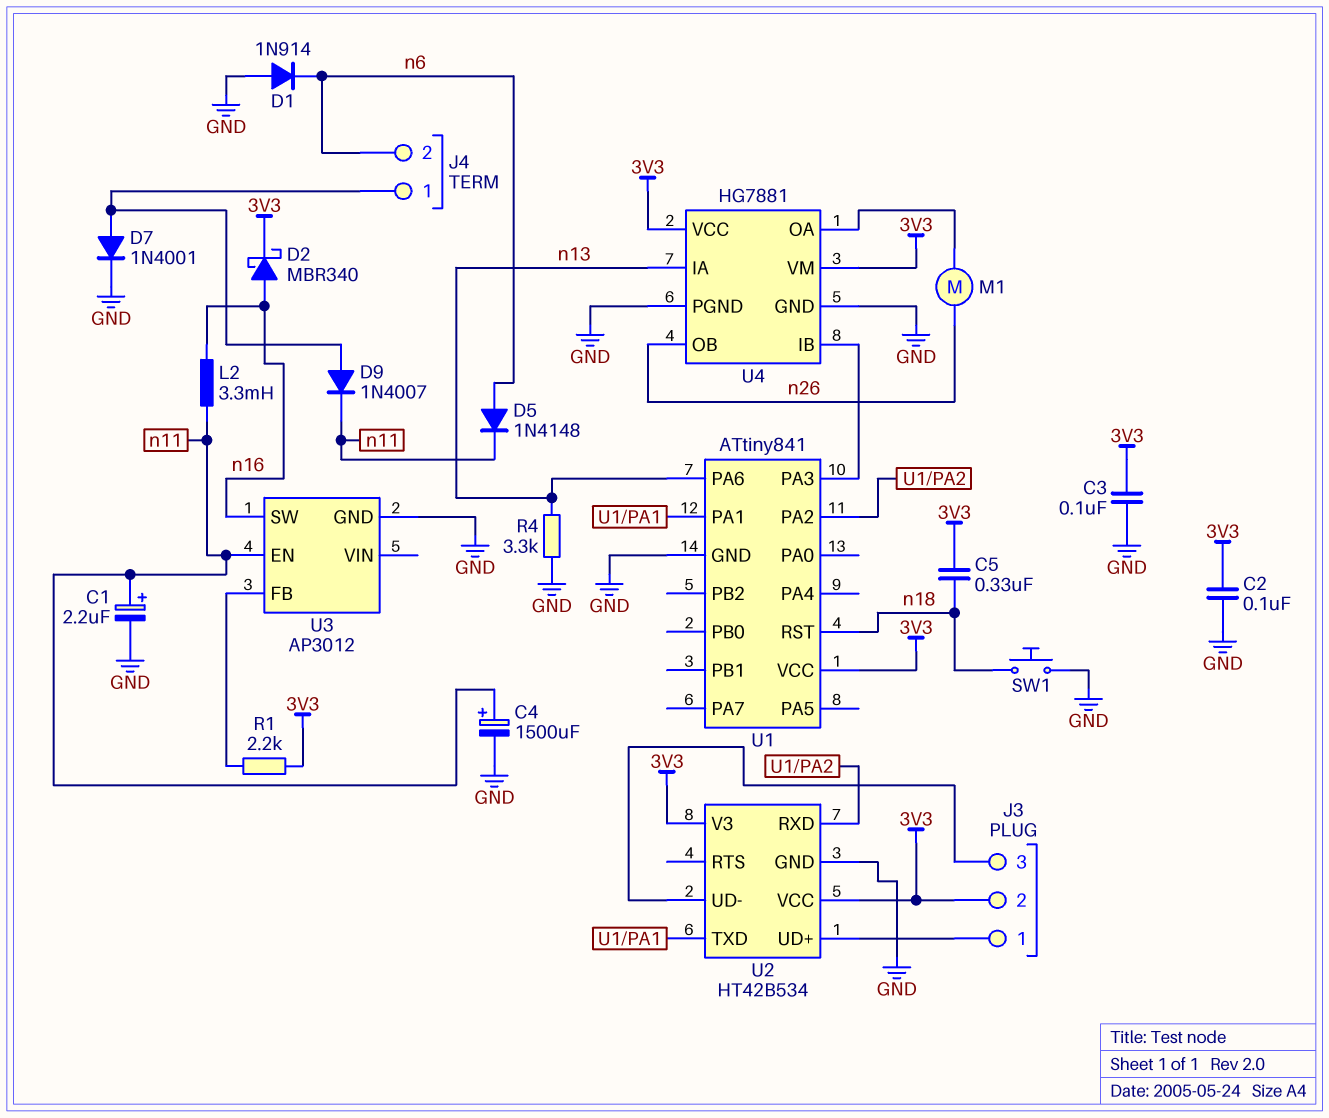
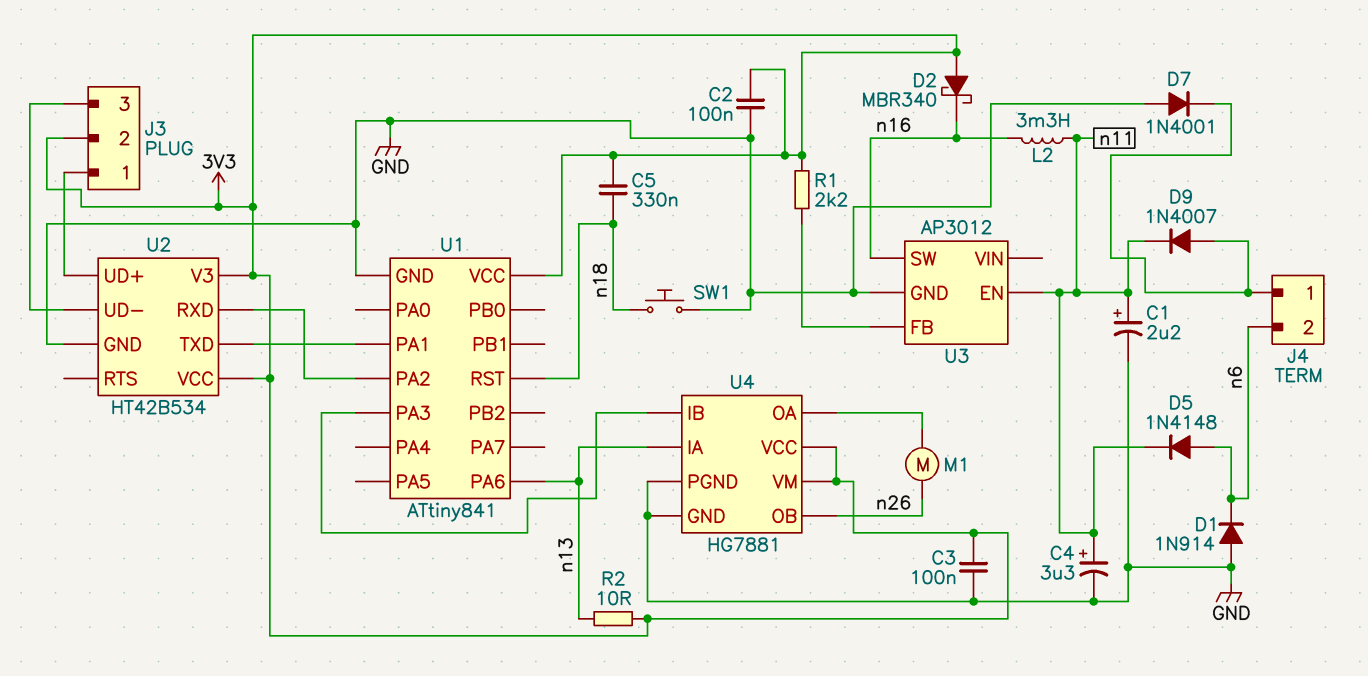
C4: 1500uF (plus n11, minus GND) -> 3.3uF (plus n11, minus GND)
D2: schottky MBR340 (A n16, K 3V3) -> schottky MBR340 (A 3V3, K n16)
D7: diode 1N4001 (A J4/1, K GND) -> diode 1N4001 (A GND, K J4/1)
R2: none -> 10 (3V3, n13)
R4: 3.3k (GND, n13) -> none

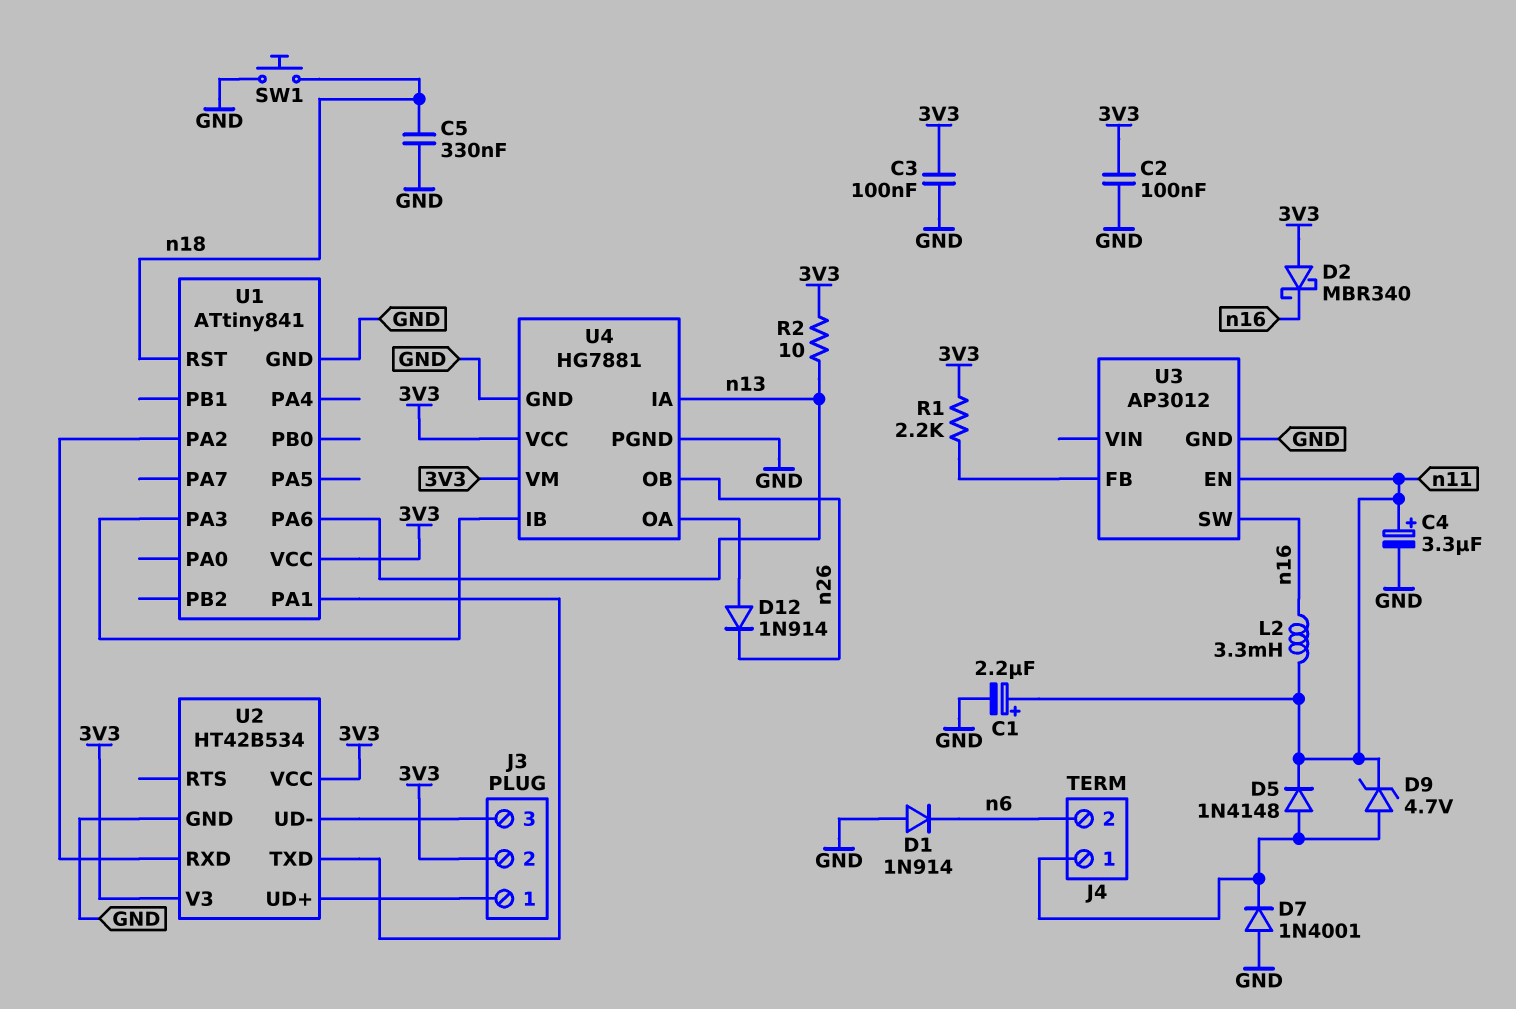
C5: 330nF (3V3, n18) -> 330nF (GND, n18)
D5: diode 1N4148 (A n6, K n11) -> diode 1N4148 (A J4/1, K n11)
D9: diode 1N4007 (A J4/1, K n11) -> zener 4.7V (A J4/1, K n11)
D12: none -> diode 1N914 (A U4/OA, K n26)
M1: motor (U4/OA, n26) -> none

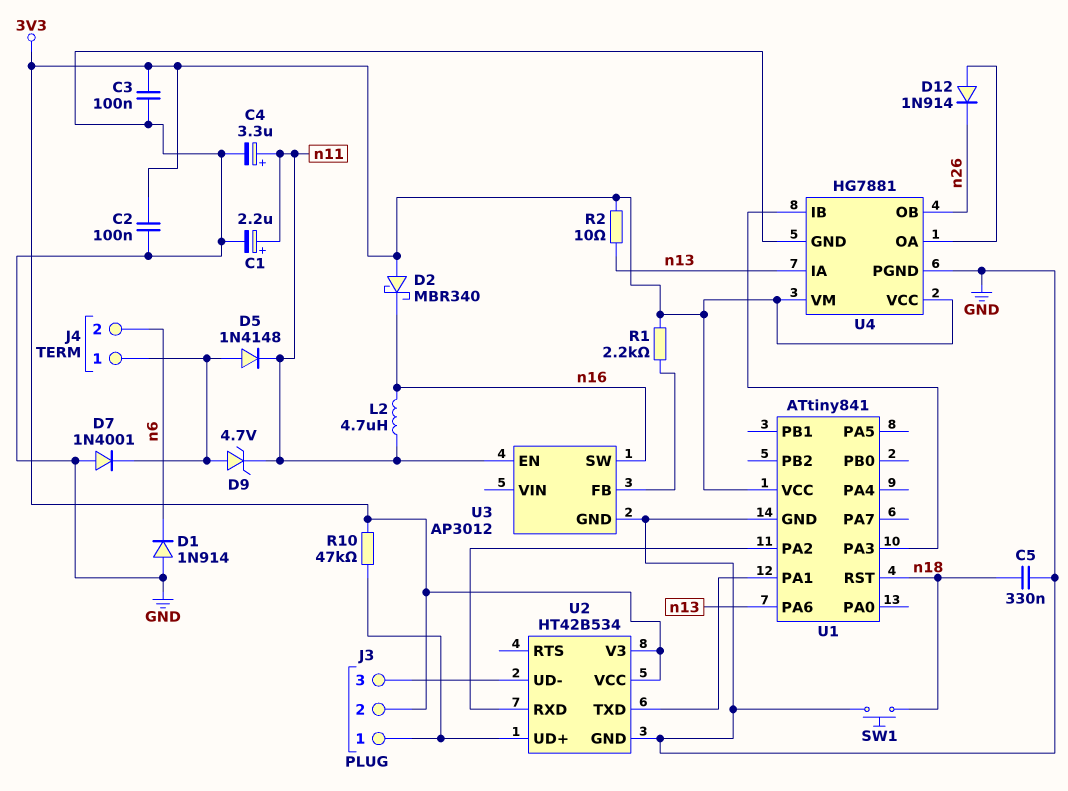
L2: 3.3mH (n11, n16) -> 4.7uH (n11, n16)
R10: none -> 47k (3V3, J3/1)

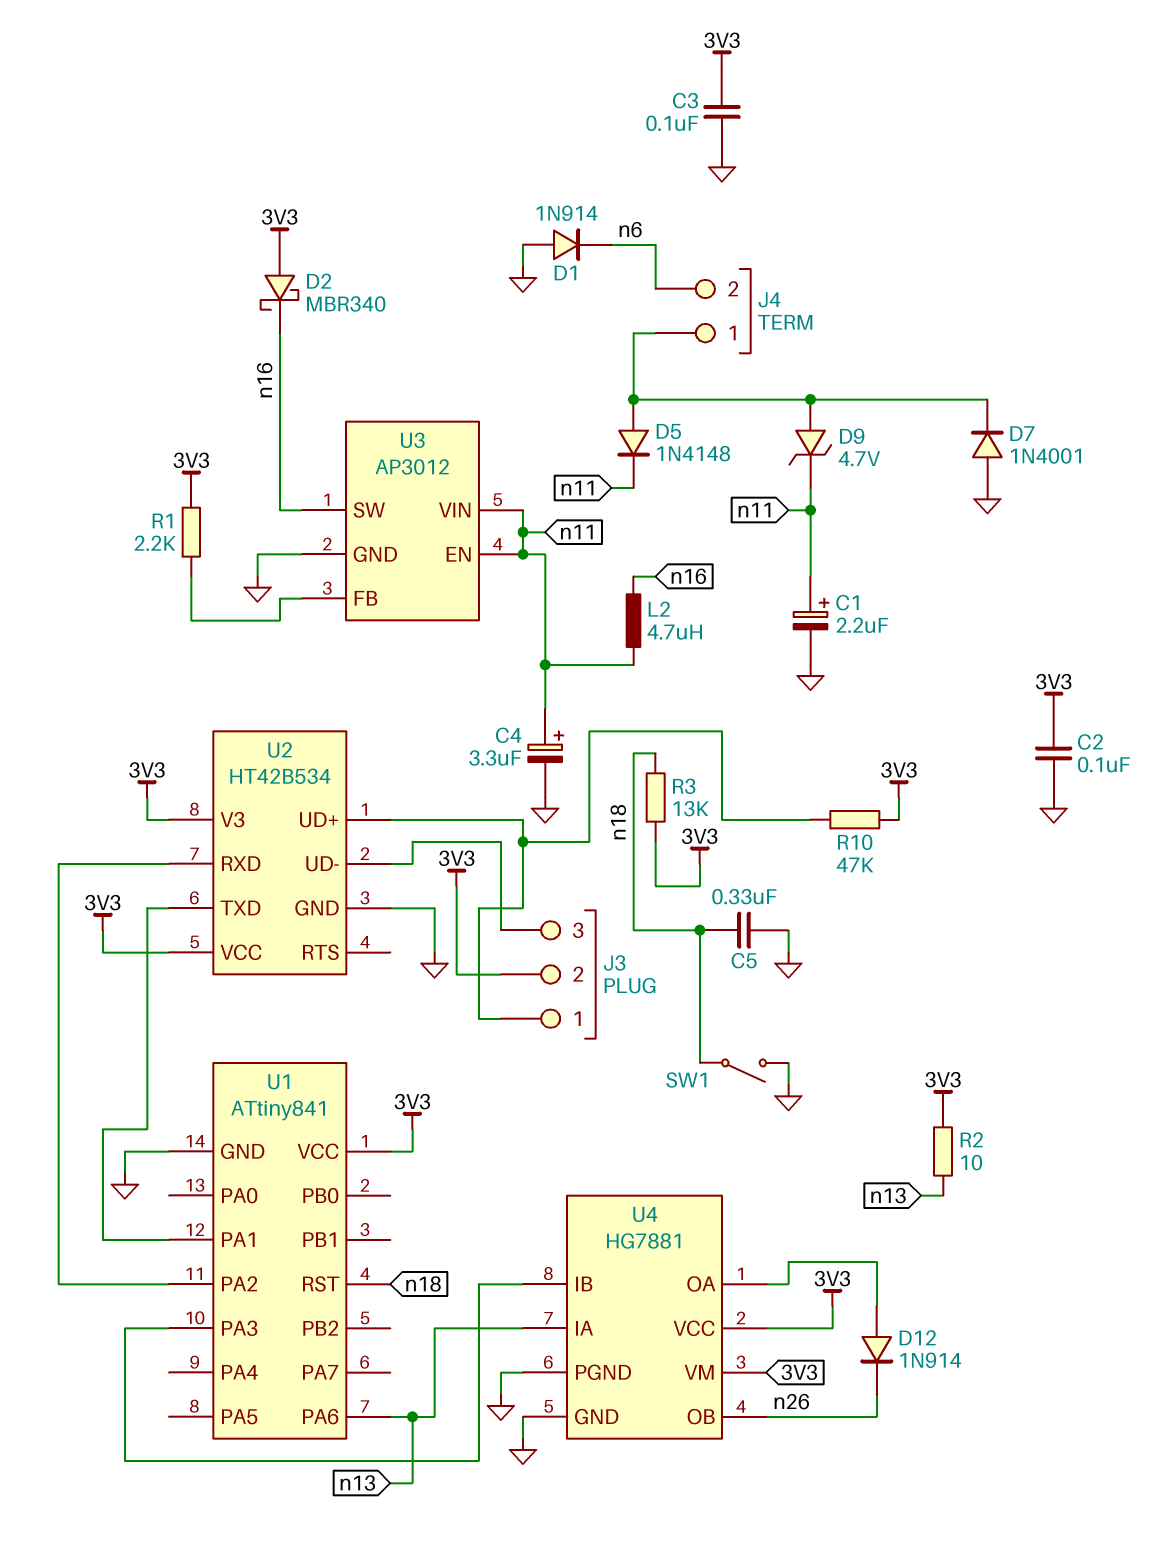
R3: none -> 13k (3V3, n18)
SW1: button (GND, n18) -> switch (GND, n18)
U3 pin VIN: none -> n11

